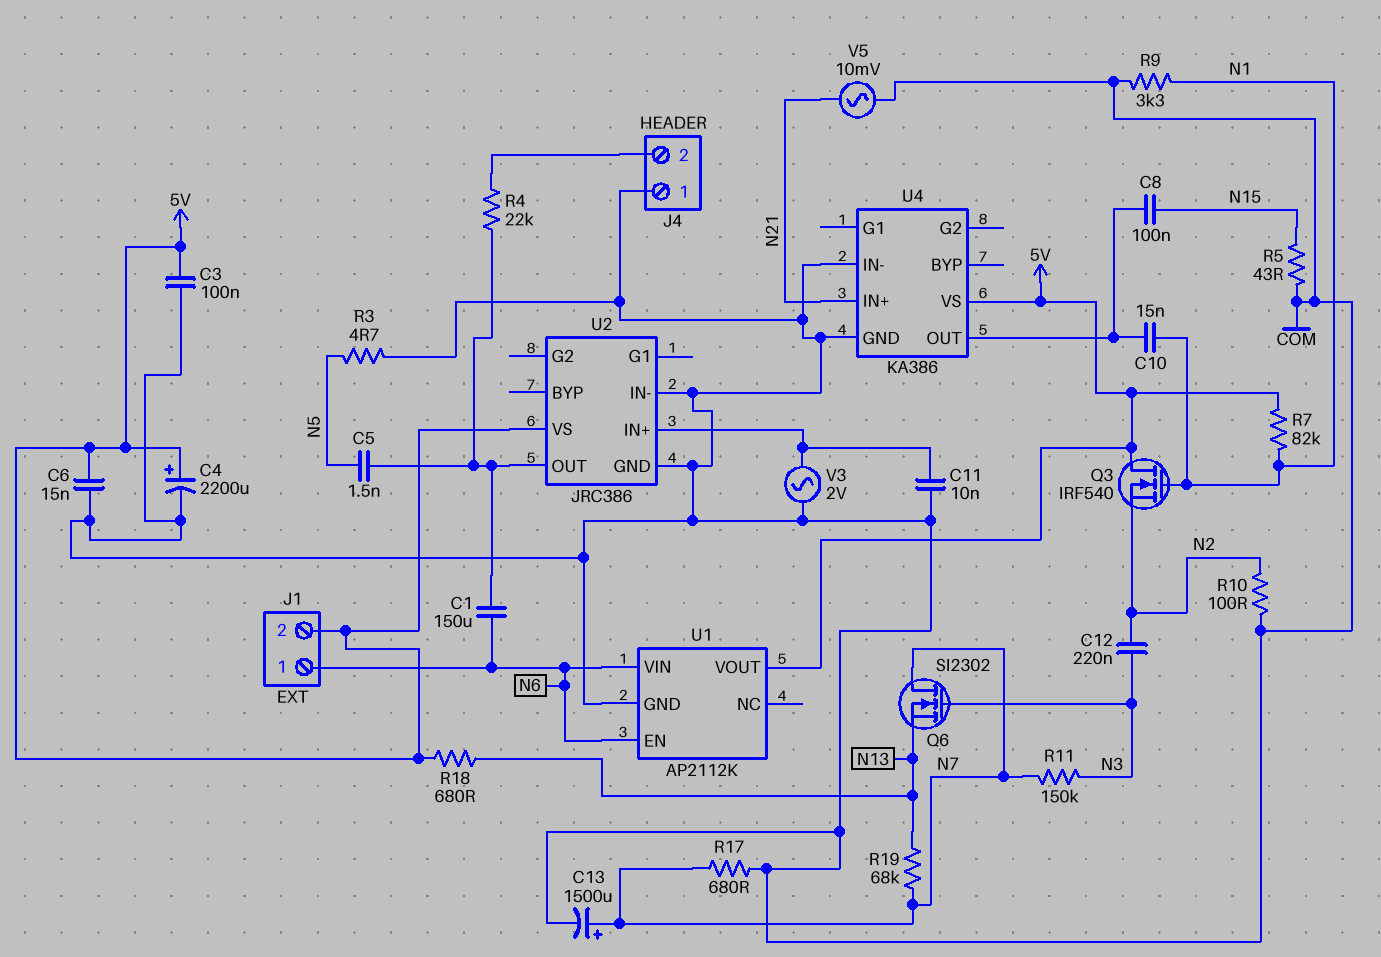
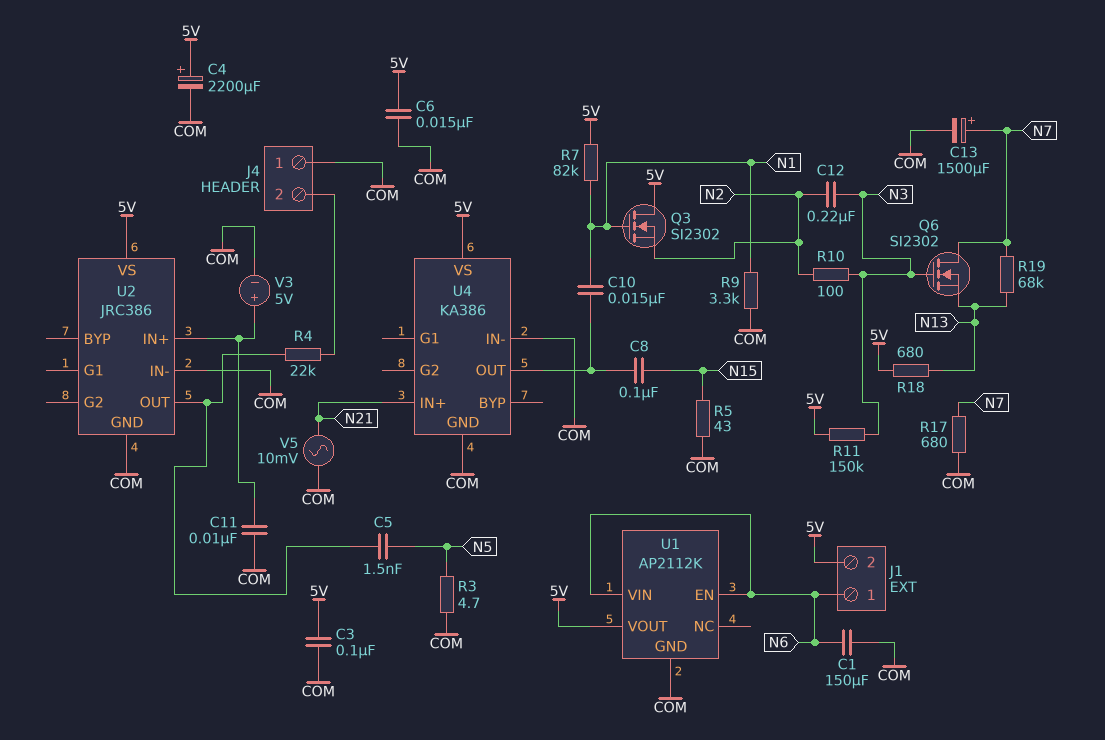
C1: 150uF (N6, U2/OUT) -> 150uF (COM, N6)
Q3: NMOS IRF540 (G N1, D 5V, S N2) -> NMOS SI2302 (G N1, D 5V, S N2)
R10: 100 (COM, N2) -> 100 (N2, N3)
R11: 150k (N3, N7) -> 150k (5V, N3)
V3: AC 2V (COM, U2/IN+) -> 5V (plus U2/IN+, minus COM)

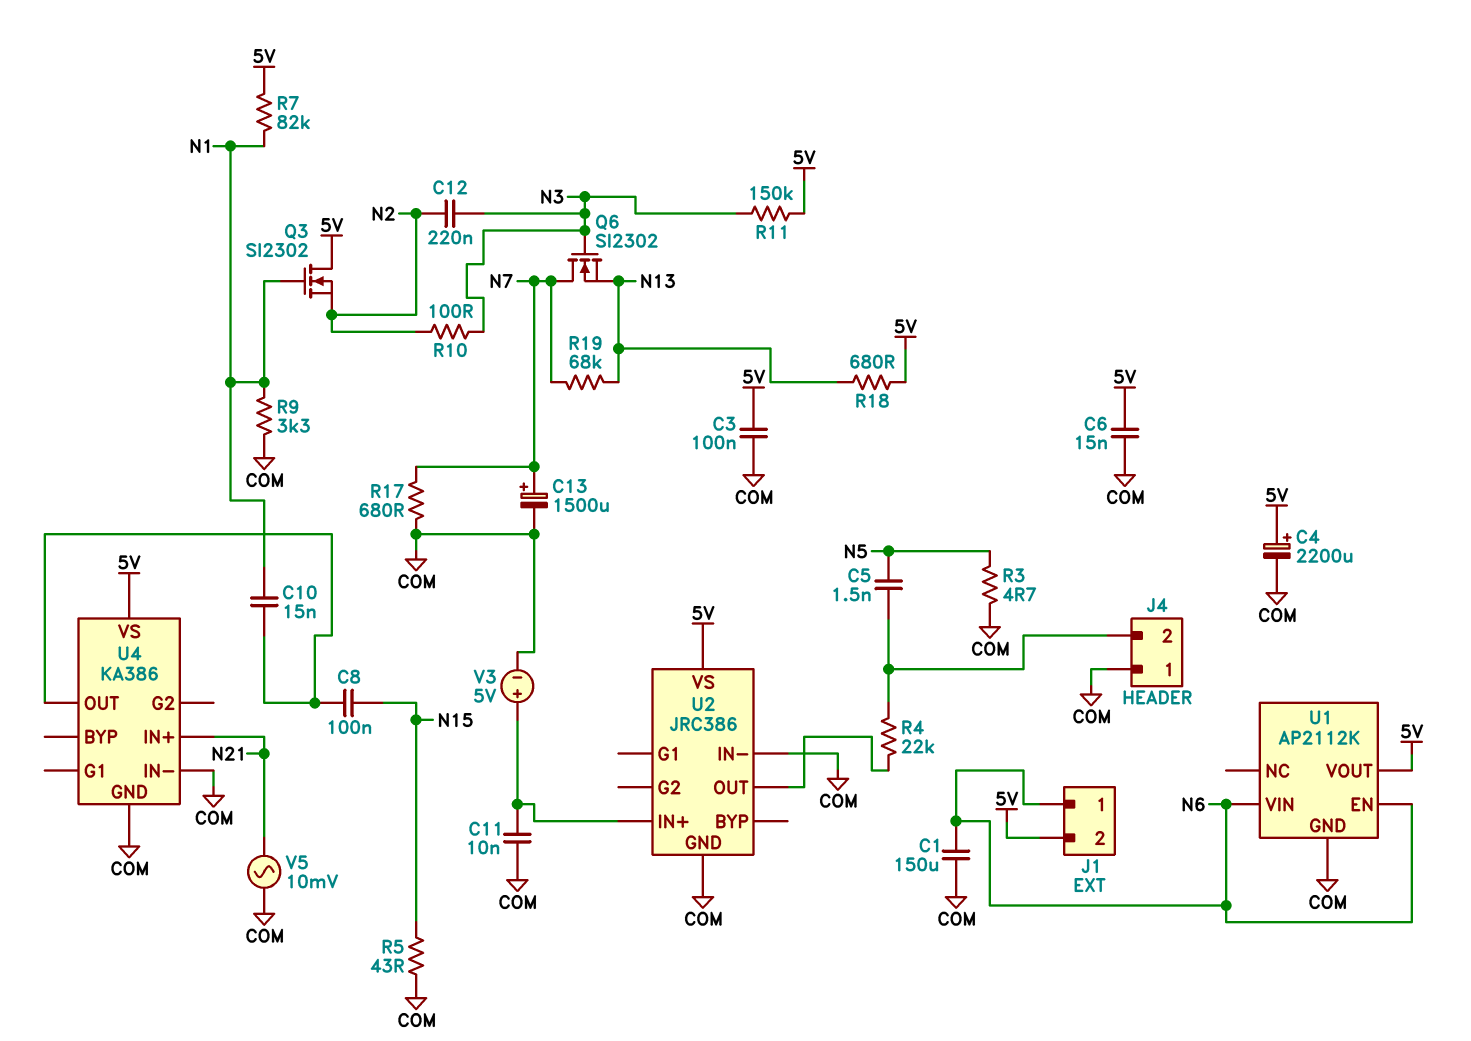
C5: 1.5nF (N5, U2/OUT) -> 1.5nF (J4/2, N5)

